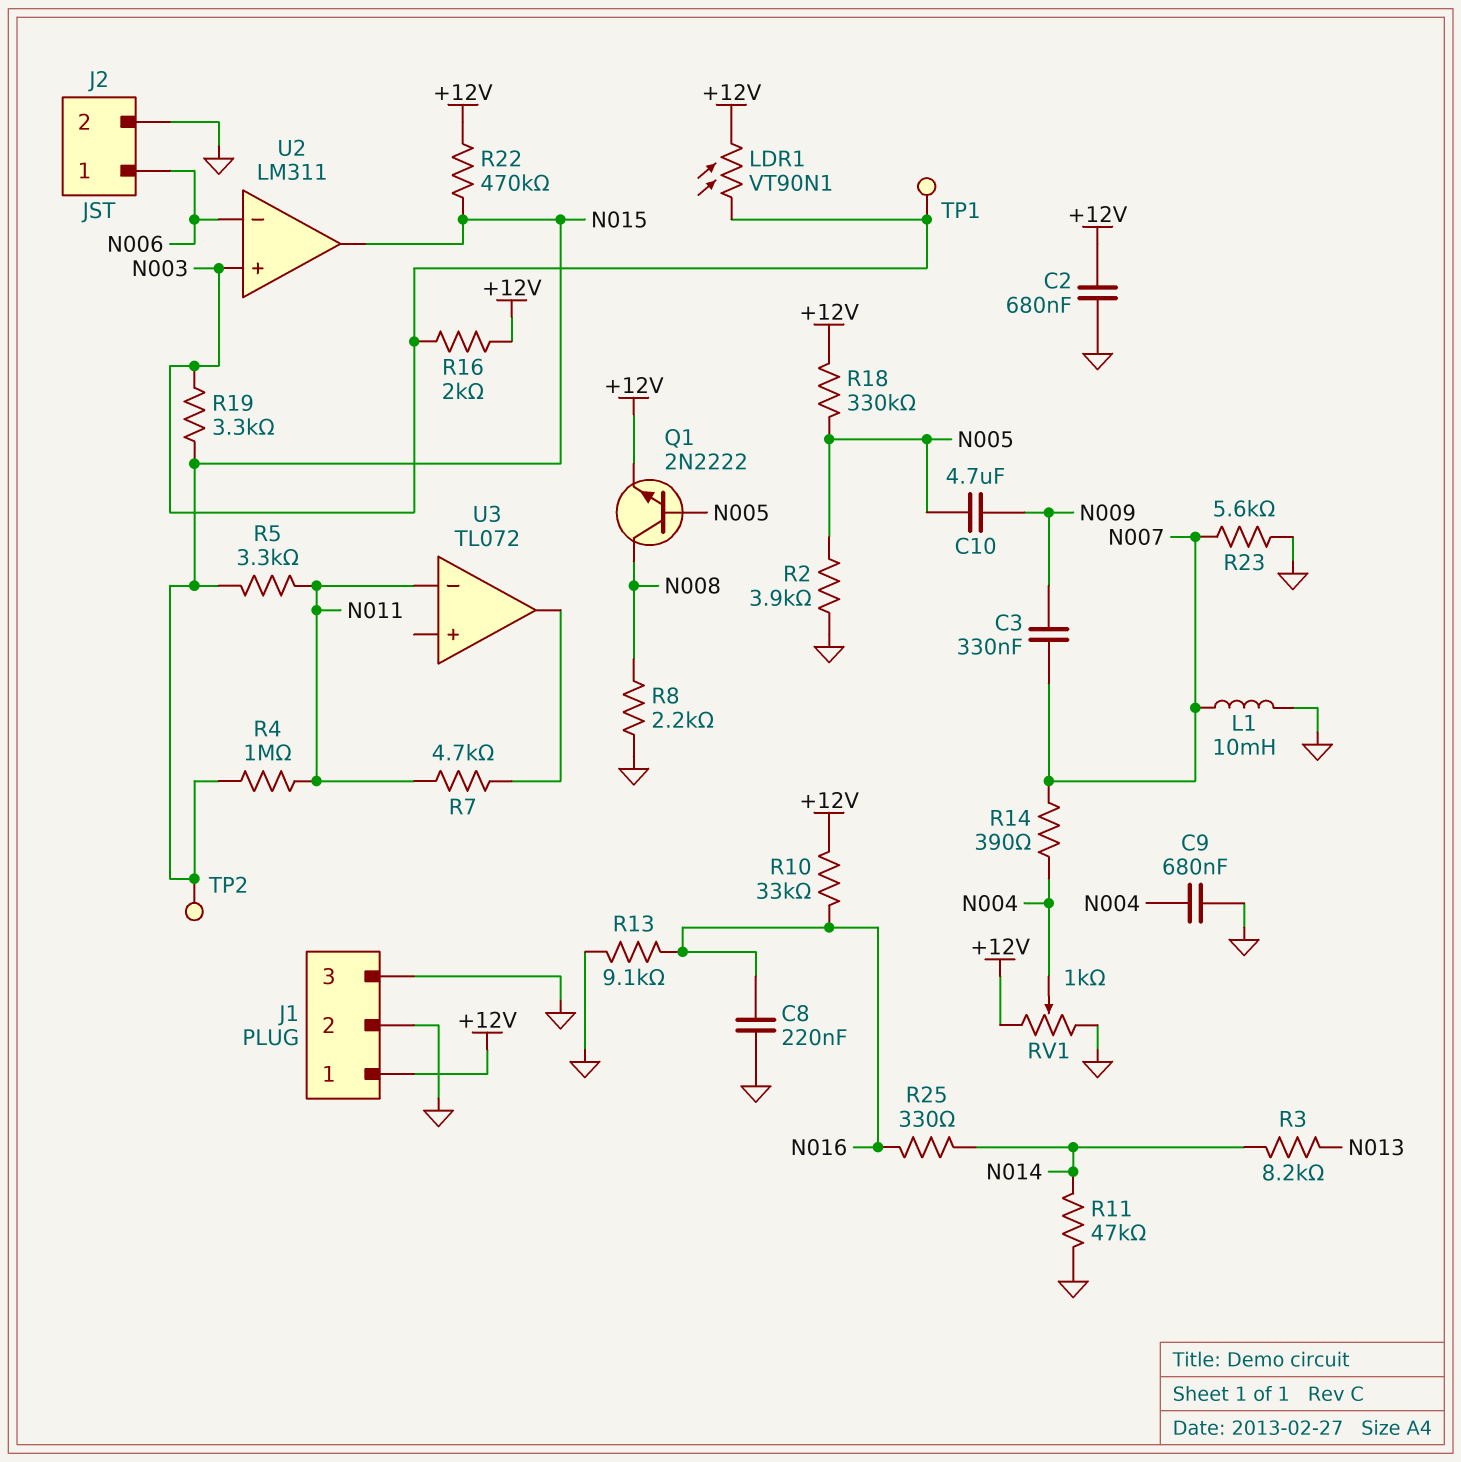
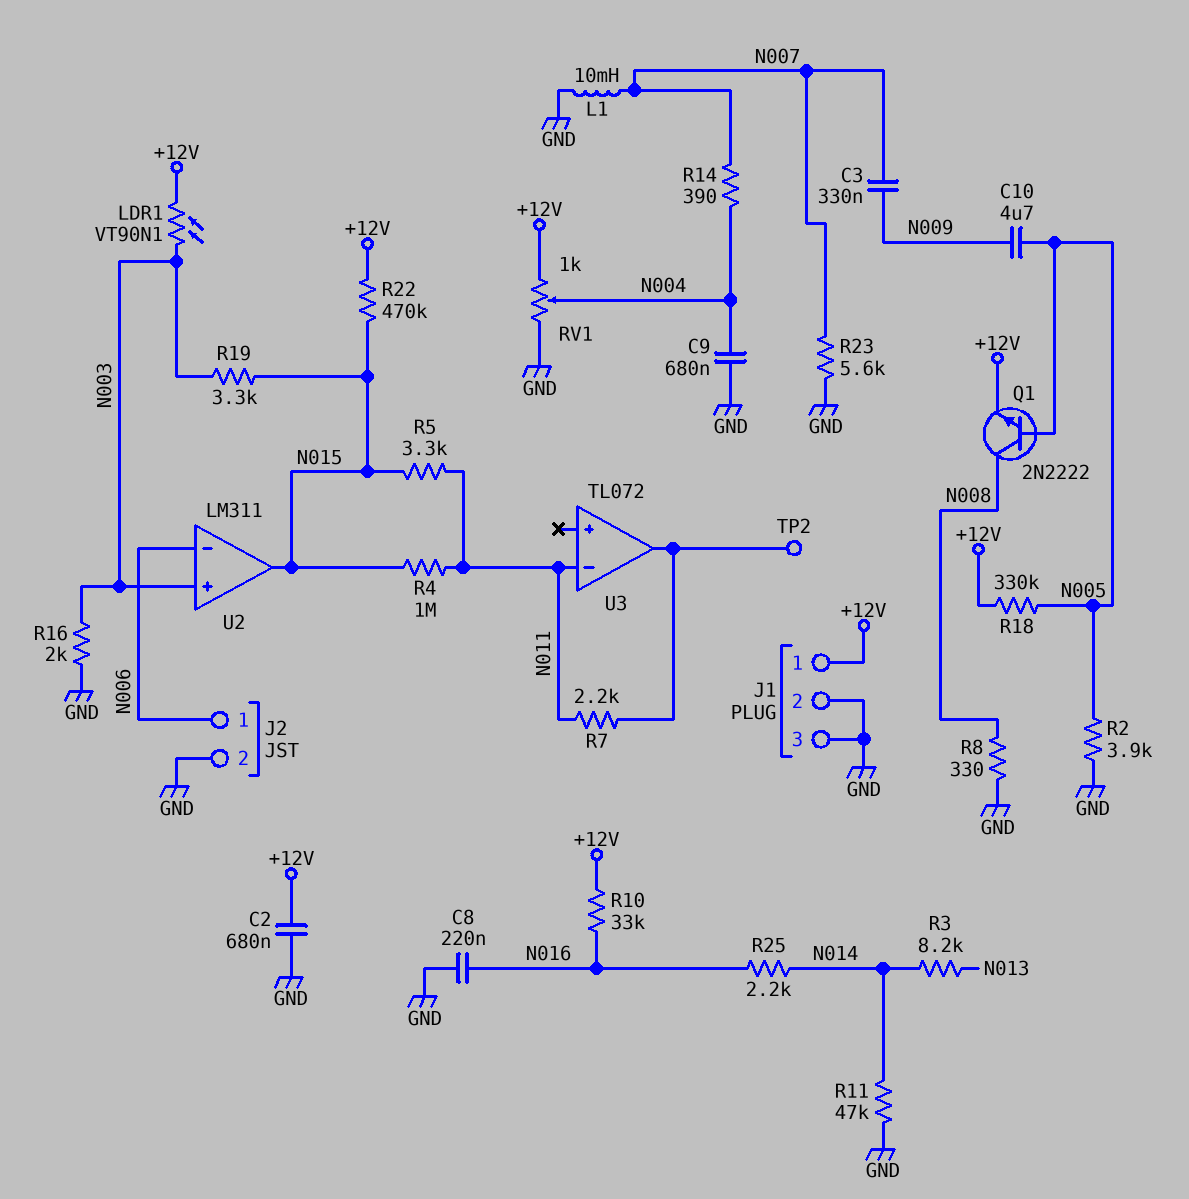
R7: 4.7k (N011, U3/out) -> 2.2k (N011, U3/out)
R8: 2.2k (GND, N008) -> 330 (GND, N008)
R13: 9.1k (GND, N016) -> none
R16: 2k (+12V, N003) -> 2k (GND, N003)
R25: 330 (N014, N016) -> 2.2k (N014, N016)
TP1: test point (N003) -> none
TP2: test point (N015) -> test point (U3/out)

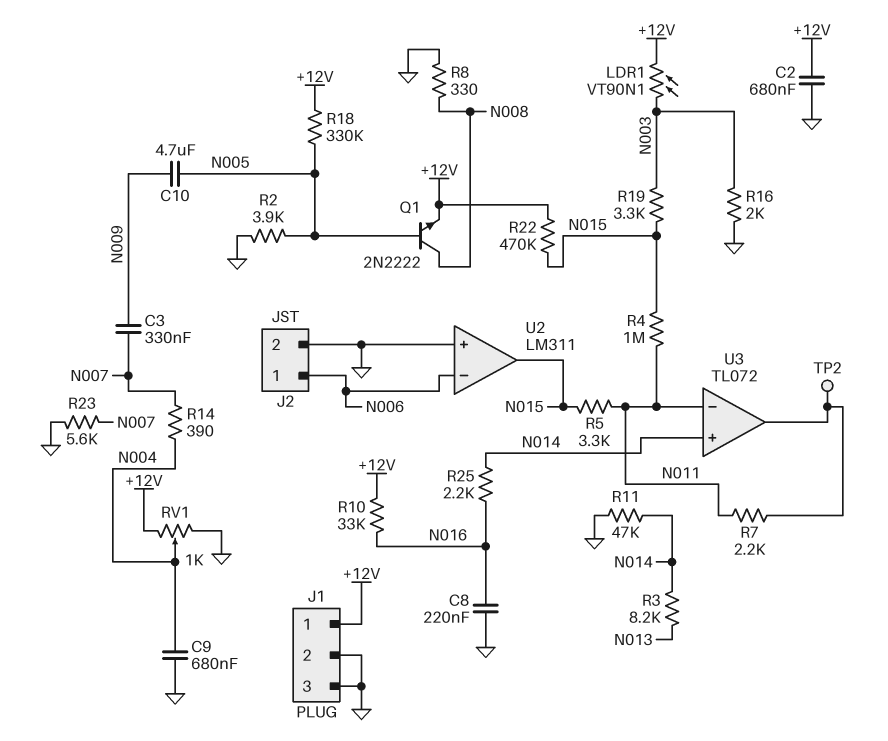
L1: 10mH (GND, N007) -> none
U2 pin in+: N003 -> GND
U3 pin in+: none -> N014

